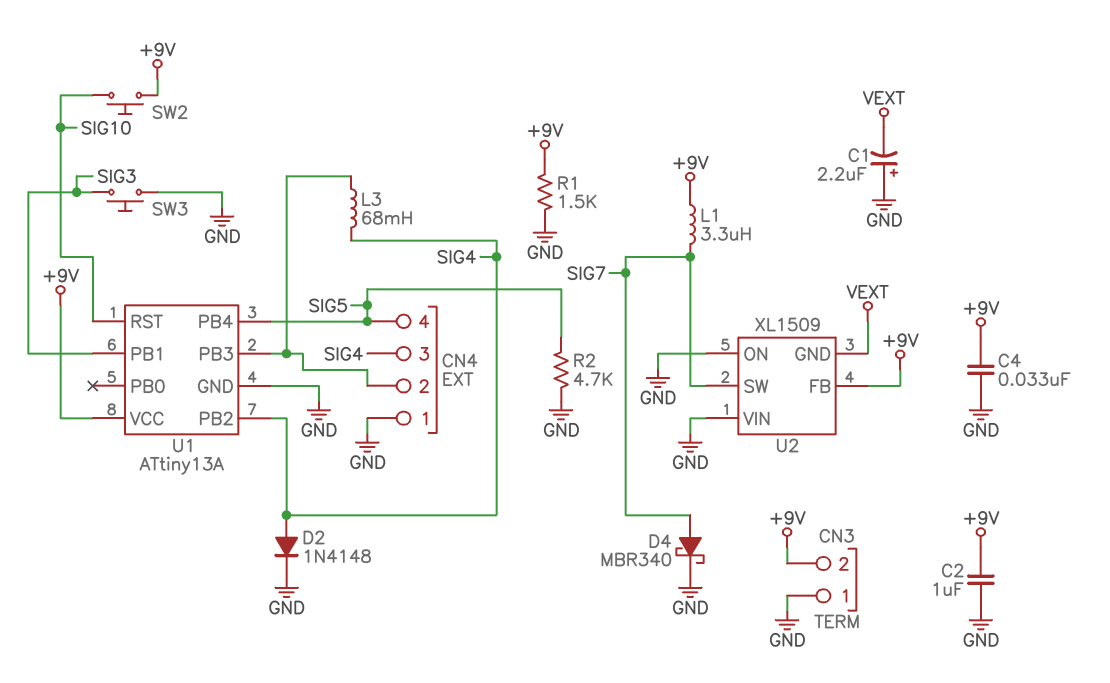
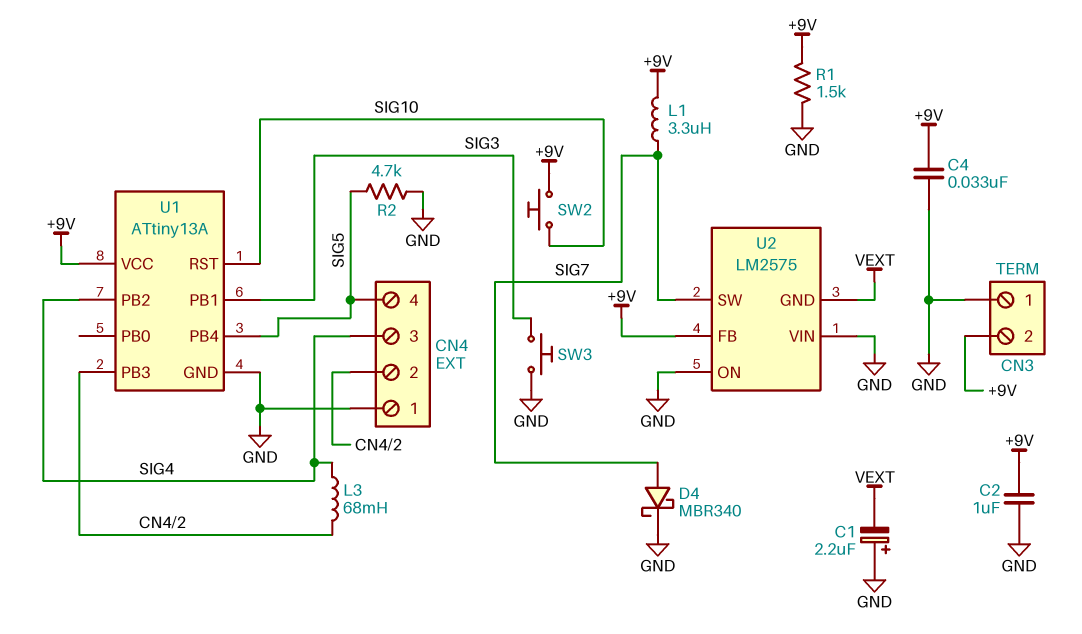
D2: diode 1N4148 (A SIG4, K GND) -> none
U2: XL1509 -> LM2575

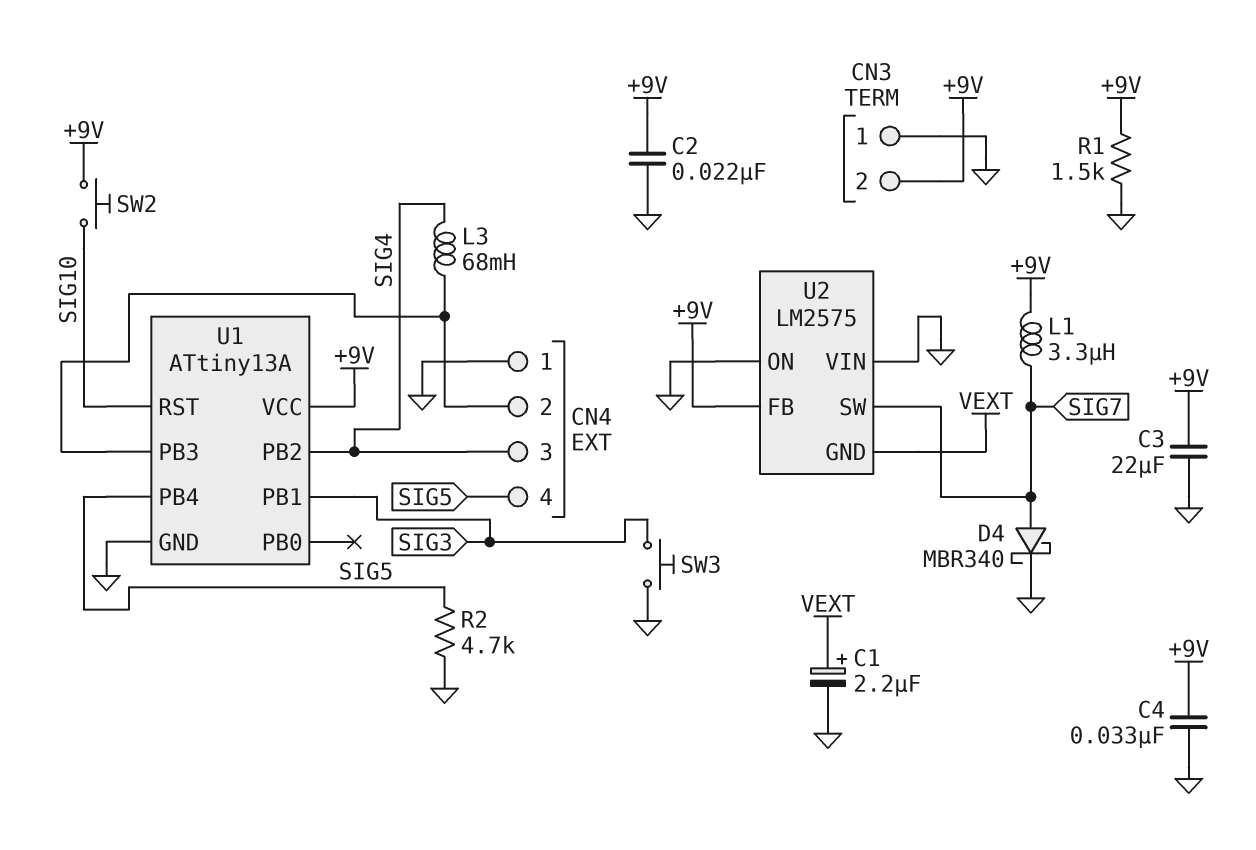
C1: 2.2uF (plus GND, minus VEXT) -> 2.2uF (plus VEXT, minus GND)
C2: 1uF (+9V, GND) -> 22nF (+9V, GND)
C3: none -> 22uF (+9V, GND)

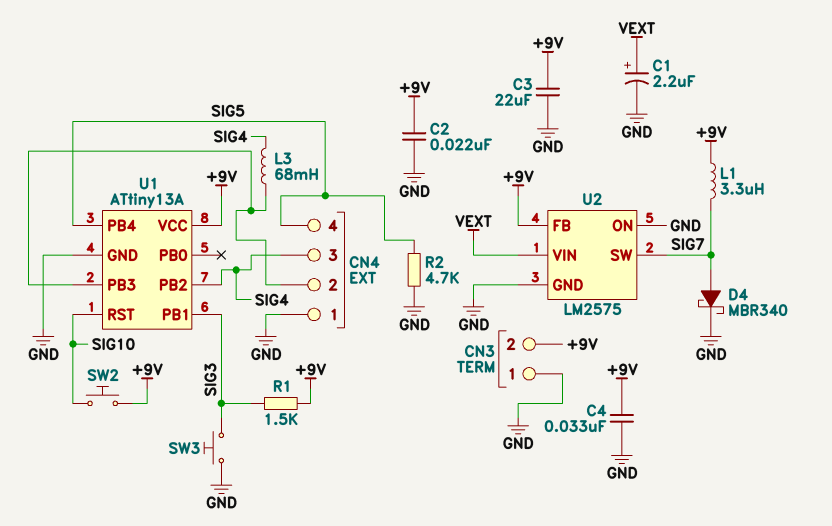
R1: 1.5k (+9V, GND) -> 1.5k (+9V, SIG3)
U2 pin GND: VEXT -> GND
U2 pin VIN: GND -> VEXT

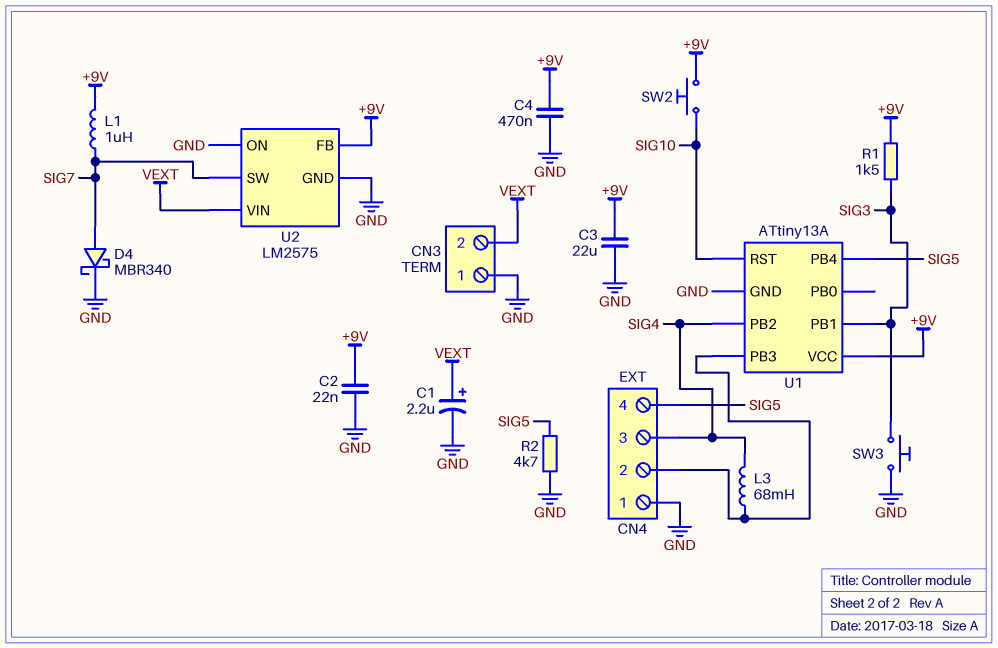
C4: 33nF (+9V, GND) -> 470nF (+9V, GND)
CN3 pin 2: +9V -> VEXT
L1: 3.3uH (+9V, SIG7) -> 1uH (+9V, SIG7)

